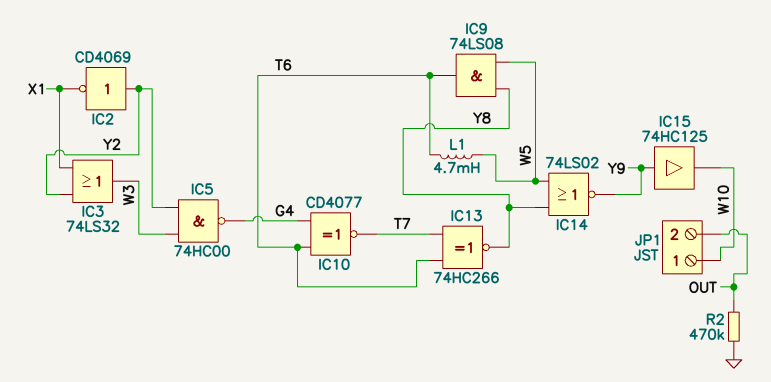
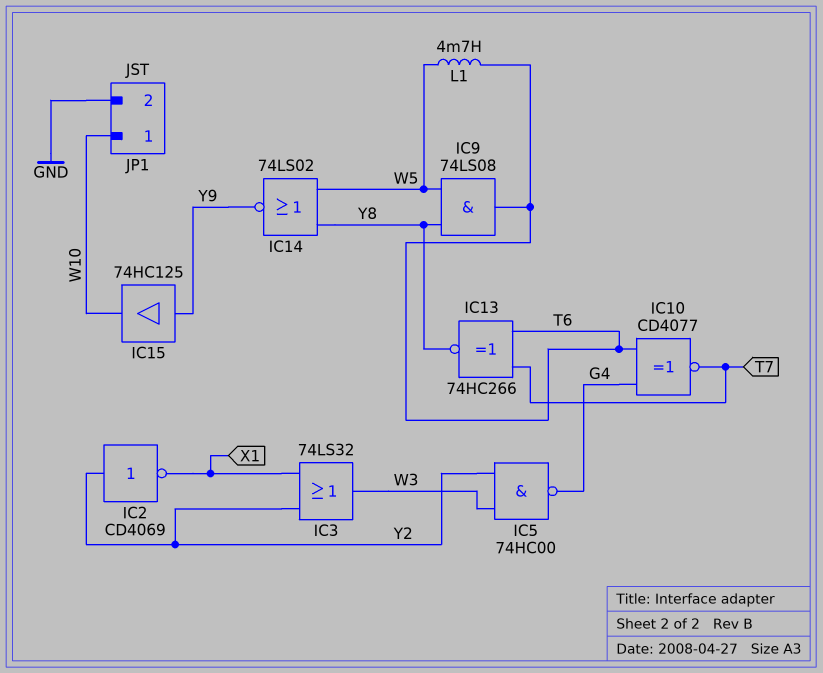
JP1 pin 2: OUT -> GND
R2: 470k (GND, OUT) -> none

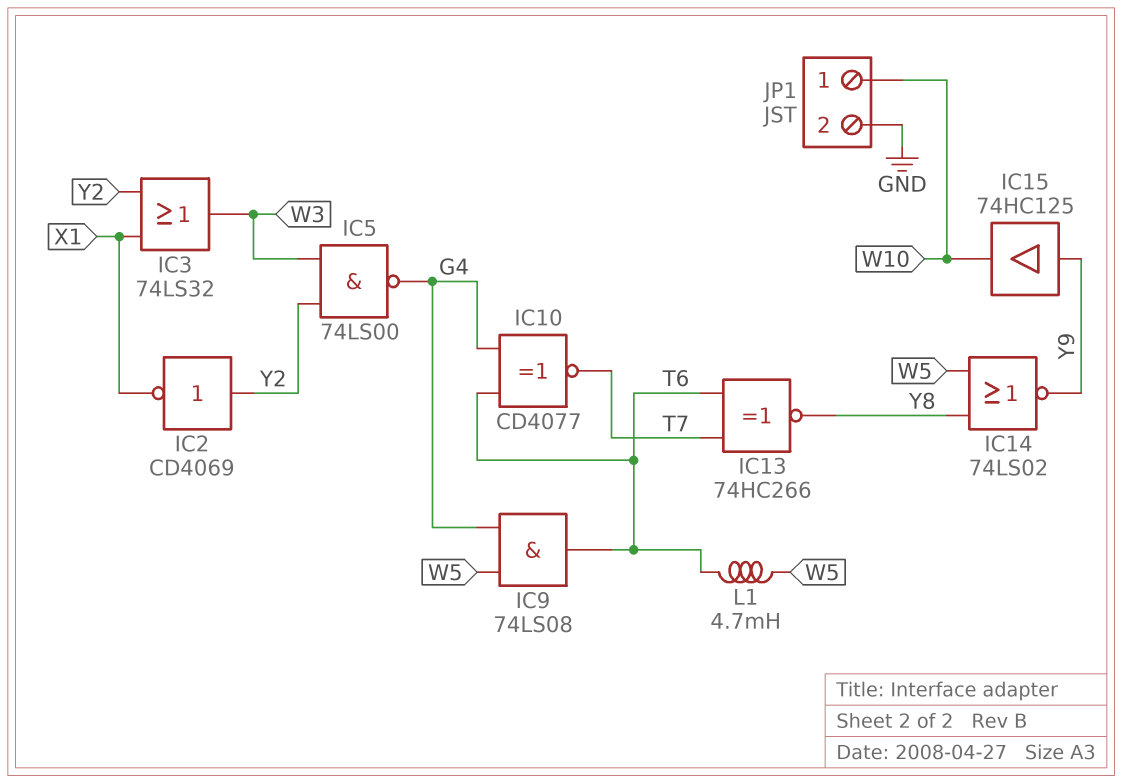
IC5: NAND 74HC00 (in W3, in Y2, out G4) -> NAND 74LS00 (in W3, in Y2, out G4)
IC9: AND 74LS08 (in W5, in Y8, out T6) -> AND 74LS08 (in G4, in W5, out T6)

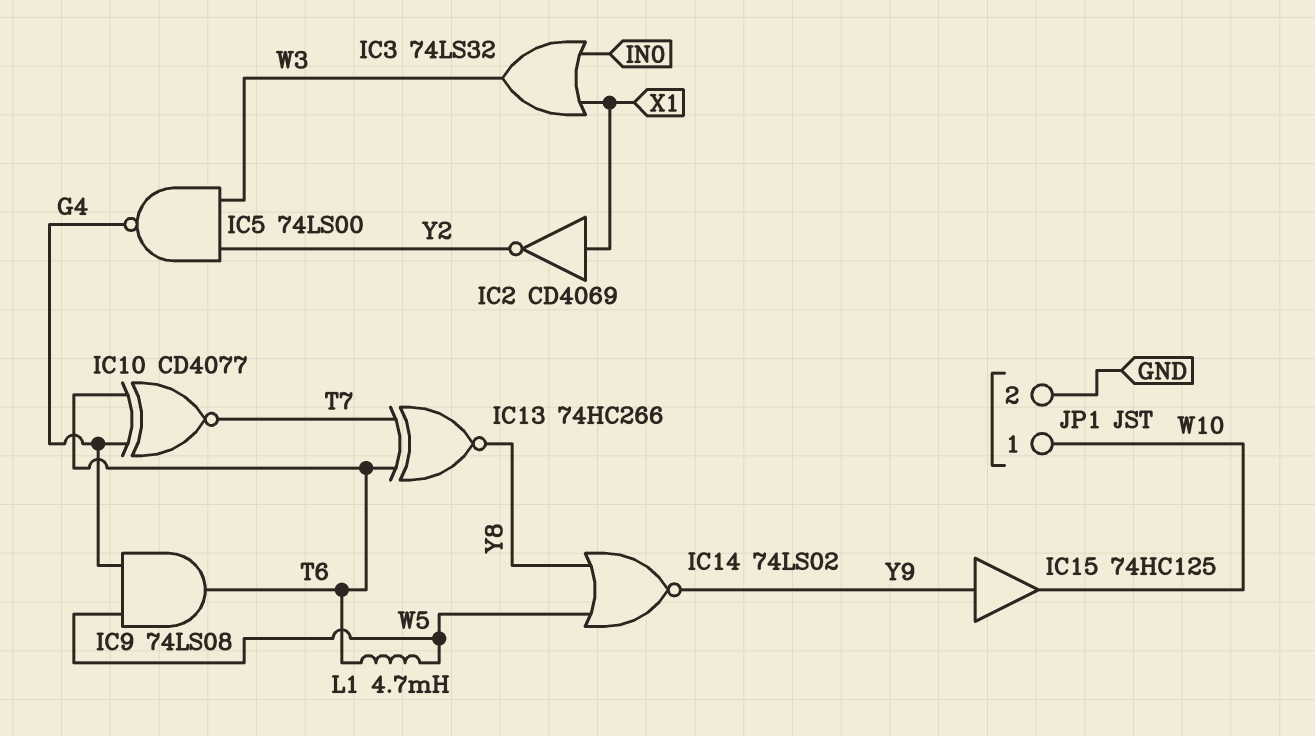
IC2: NOT CD4069 (in Y2, out X1) -> NOT CD4069 (in X1, out Y2)
IC3: OR 74LS32 (in X1, in Y2, out W3) -> OR 74LS32 (in IN0, in X1, out W3)

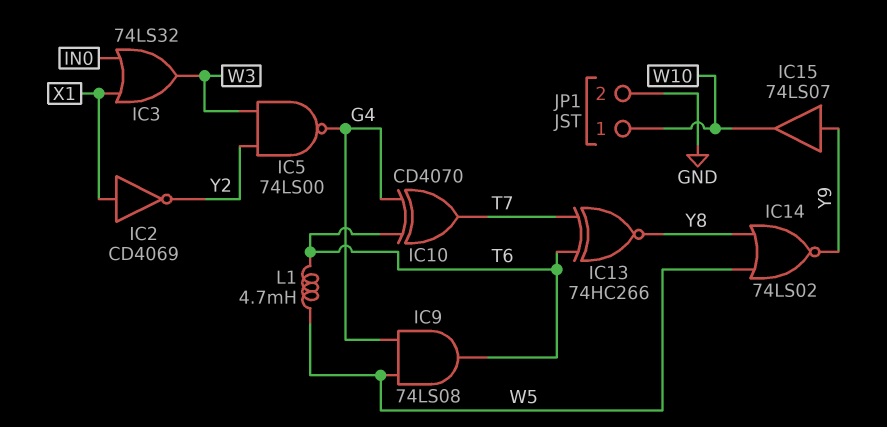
IC10: XNOR CD4077 (in G4, in T6, out T7) -> XOR CD4070 (in G4, in T6, out T7)
IC15: buffer 74HC125 (in Y9, out W10) -> buffer 74LS07 (in Y9, out W10)

